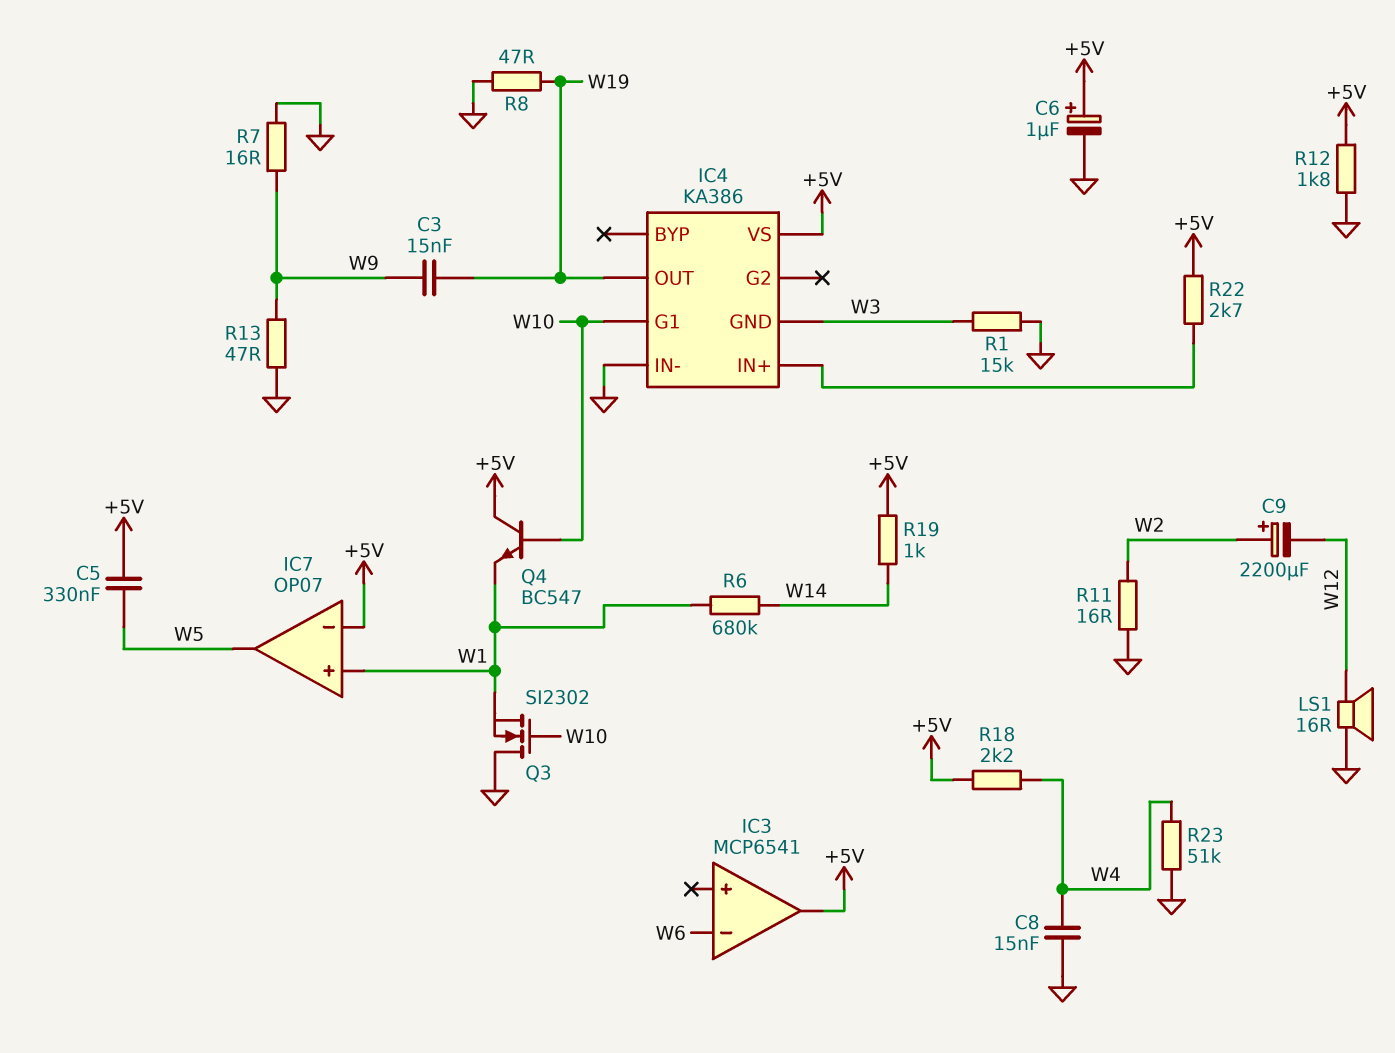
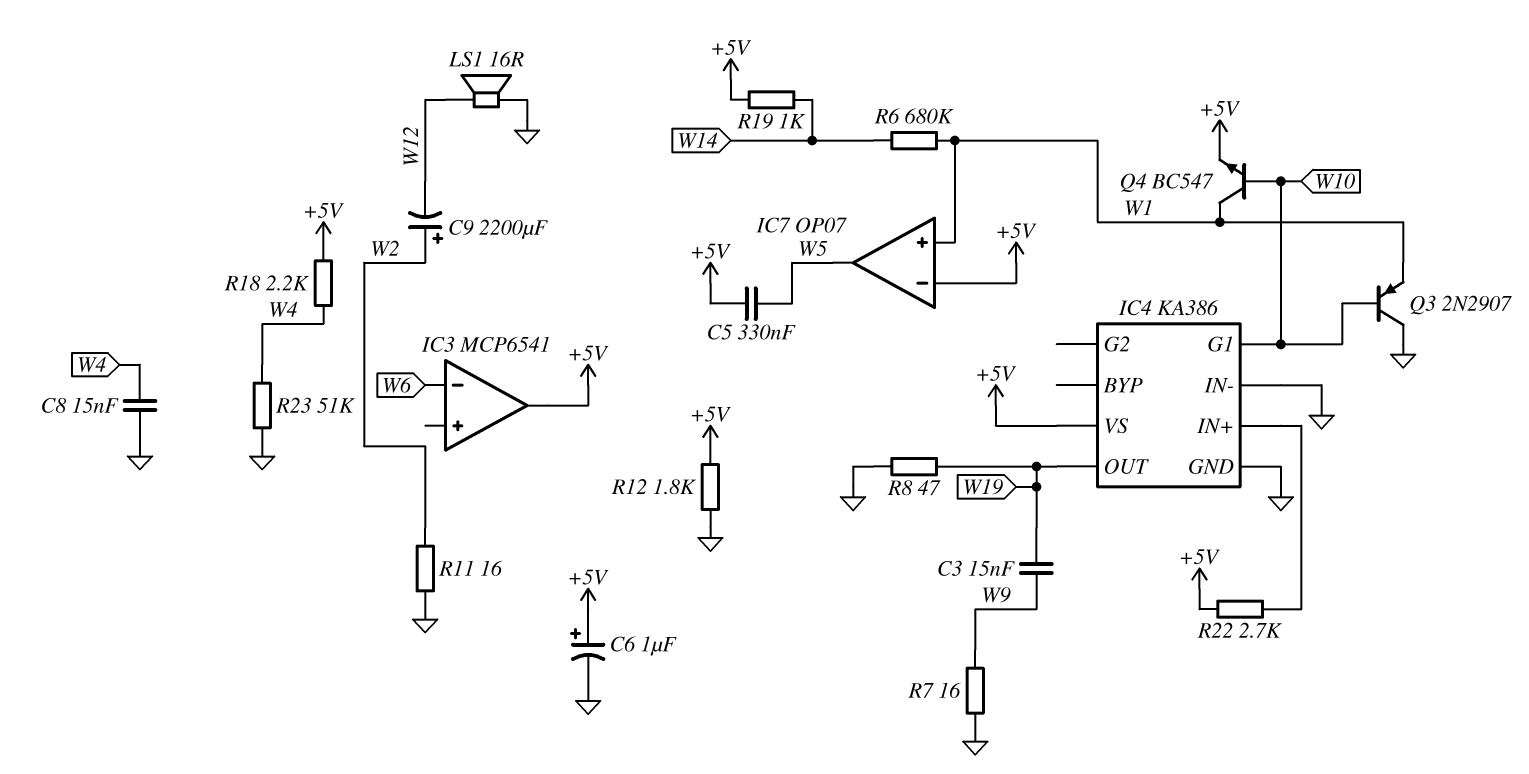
IC4 pin GND: W3 -> GND
Q3: NMOS SI2302 (G W10, D GND, S W1) -> PNP 2N2907 (B W10, C GND, E W1)
Q4: NPN BC547 (B W10, C +5V, E W1) -> NPN BC547 (B W10, C W1, E +5V)
R1: 15k (GND, W3) -> none
R13: 47 (GND, W9) -> none

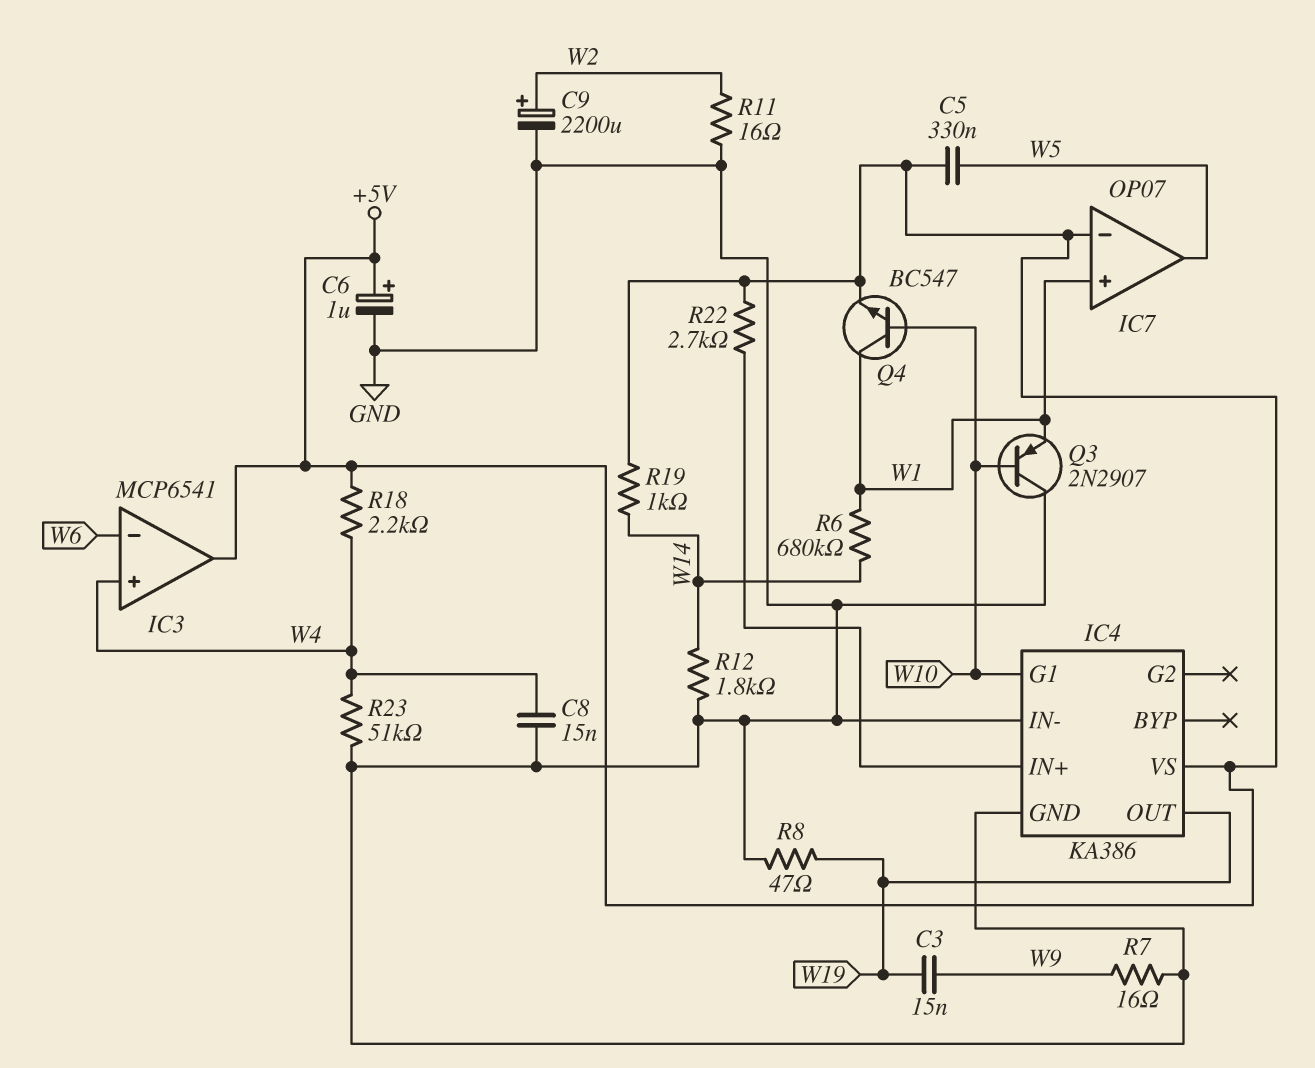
C9: 2200uF (plus W2, minus W12) -> 2200uF (plus W2, minus GND)
IC3 pin in+: none -> W4
LS1: speaker 16R (GND, W12) -> none
R12: 1.8k (+5V, GND) -> 1.8k (GND, W14)

